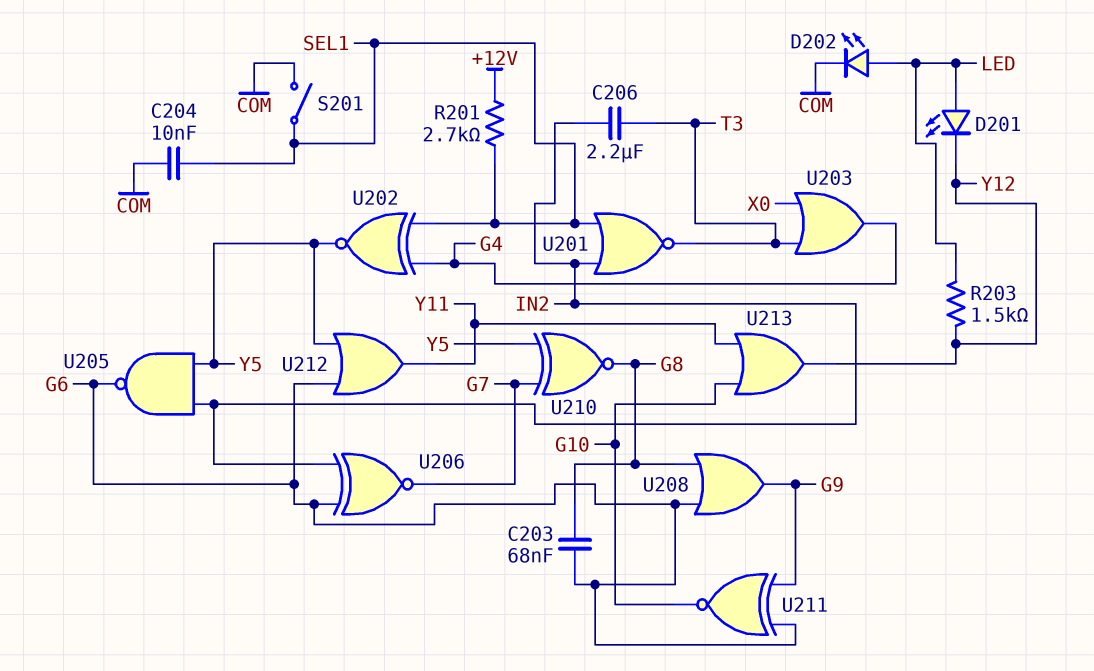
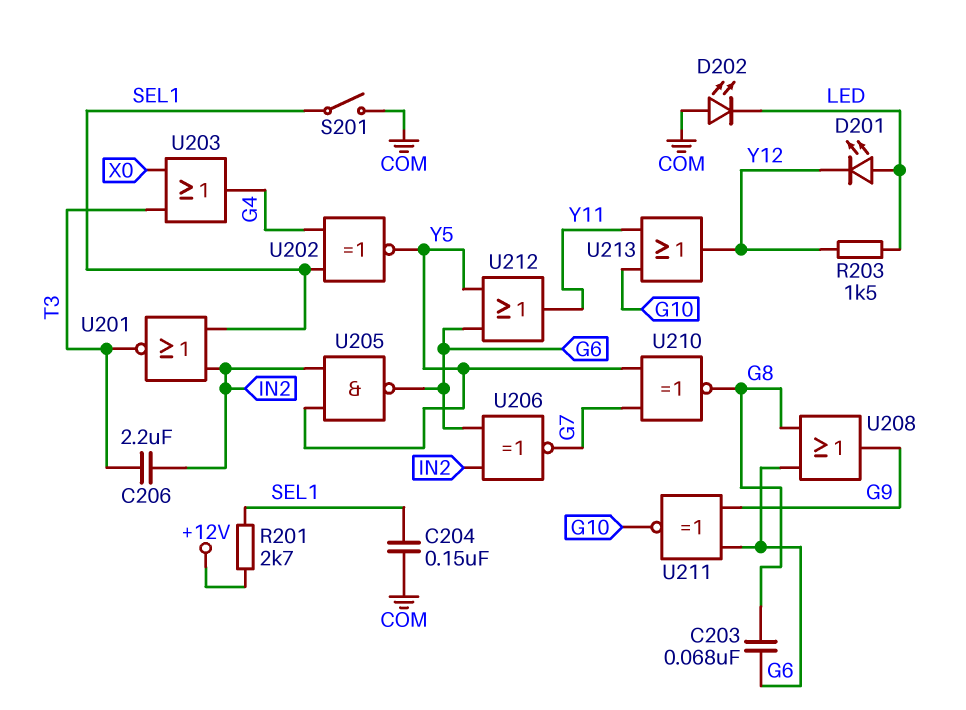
C204: 10nF (COM, SEL1) -> 150nF (COM, SEL1)
D202: LED (A LED, K COM) -> LED (A COM, K LED)

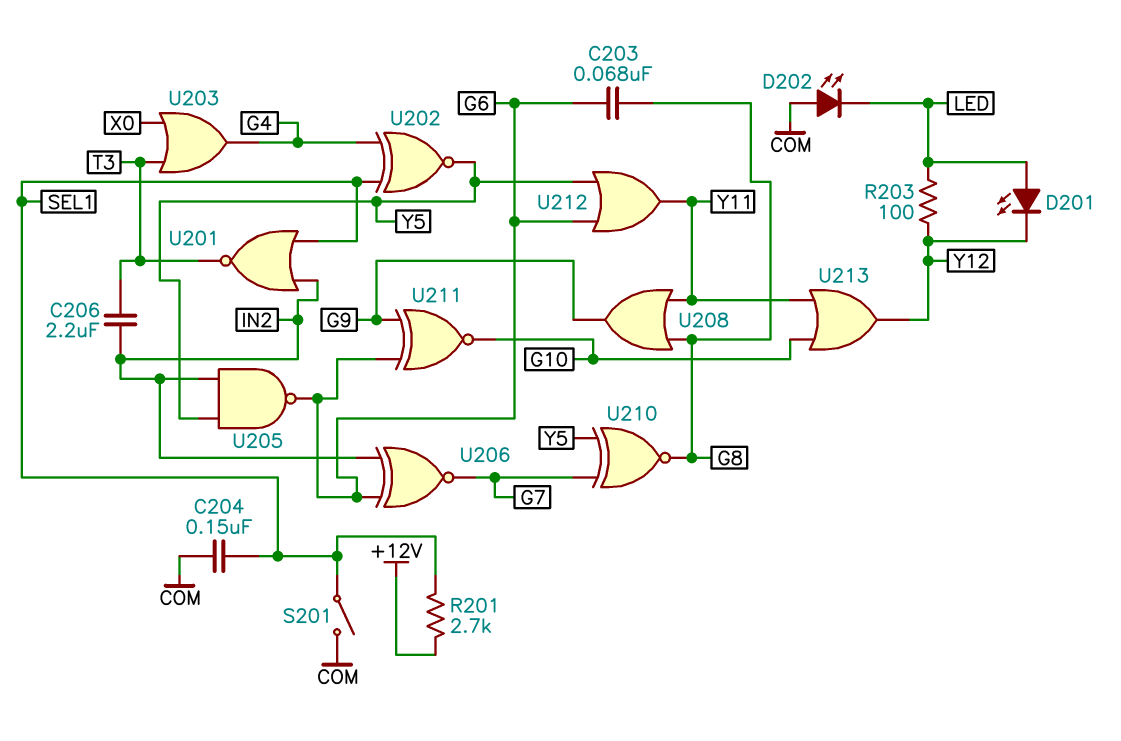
R203: 1.5k (LED, Y12) -> 100 (LED, Y12)
U208: OR (in G6, in G8, out G9) -> OR (in G8, in Y11, out G9)

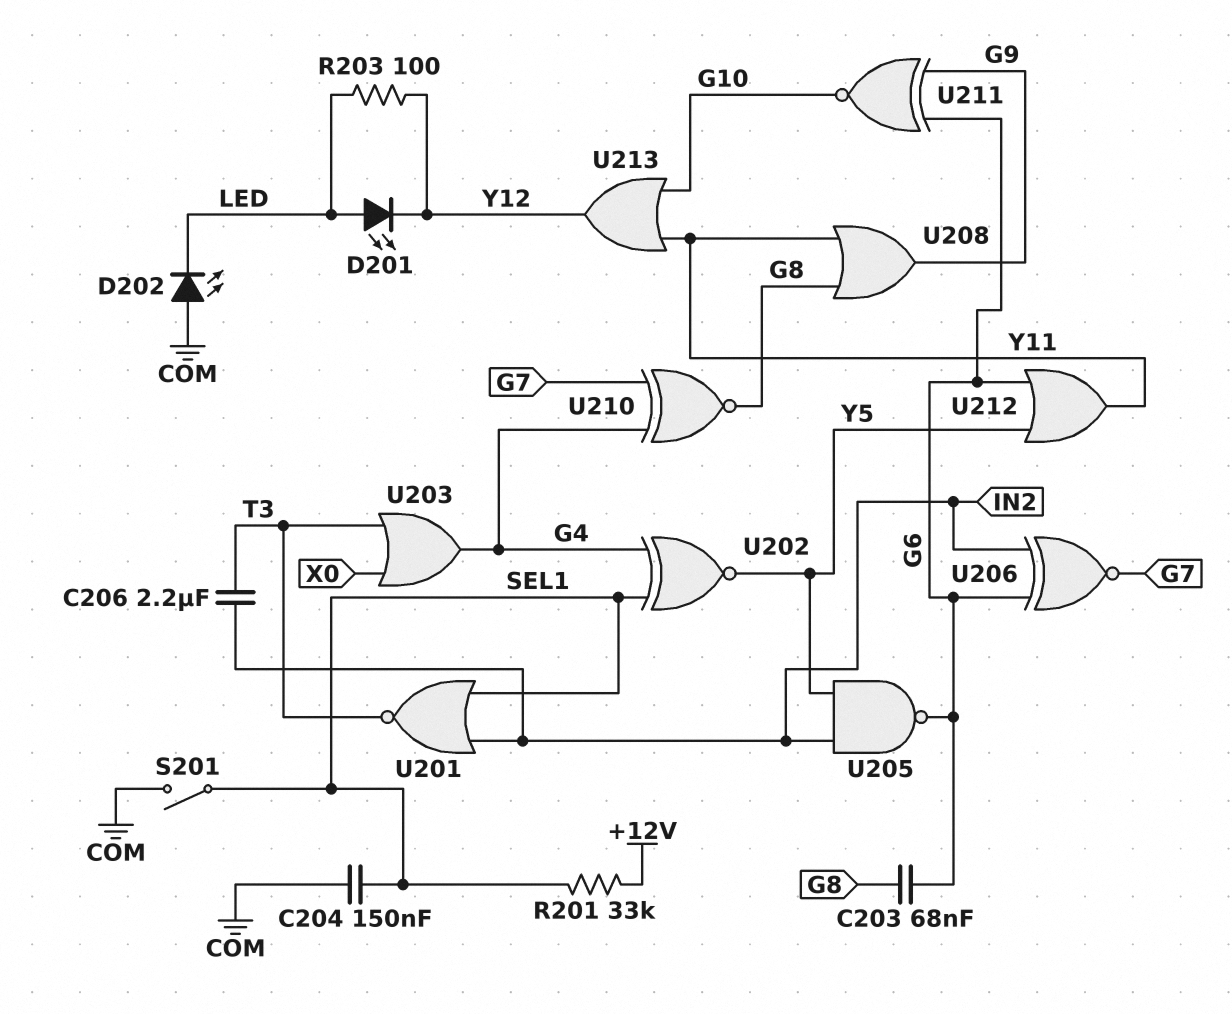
R201: 2.7k (+12V, SEL1) -> 33k (+12V, SEL1)
U210: XNOR (in G7, in Y5, out G8) -> XNOR (in G4, in G7, out G8)

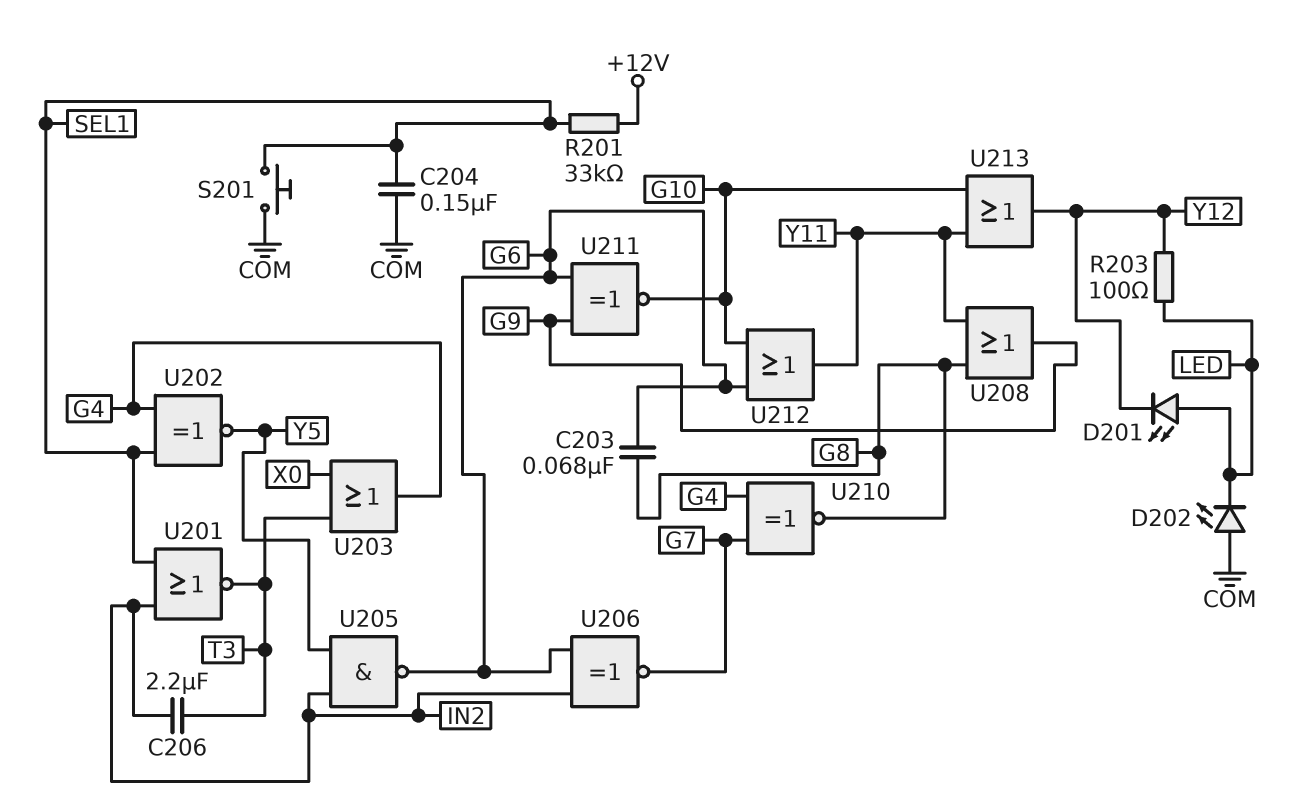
S201: switch (COM, SEL1) -> button (COM, SEL1)
U212: OR (in G6, in Y5, out Y11) -> OR (in G6, in G10, out Y11)

